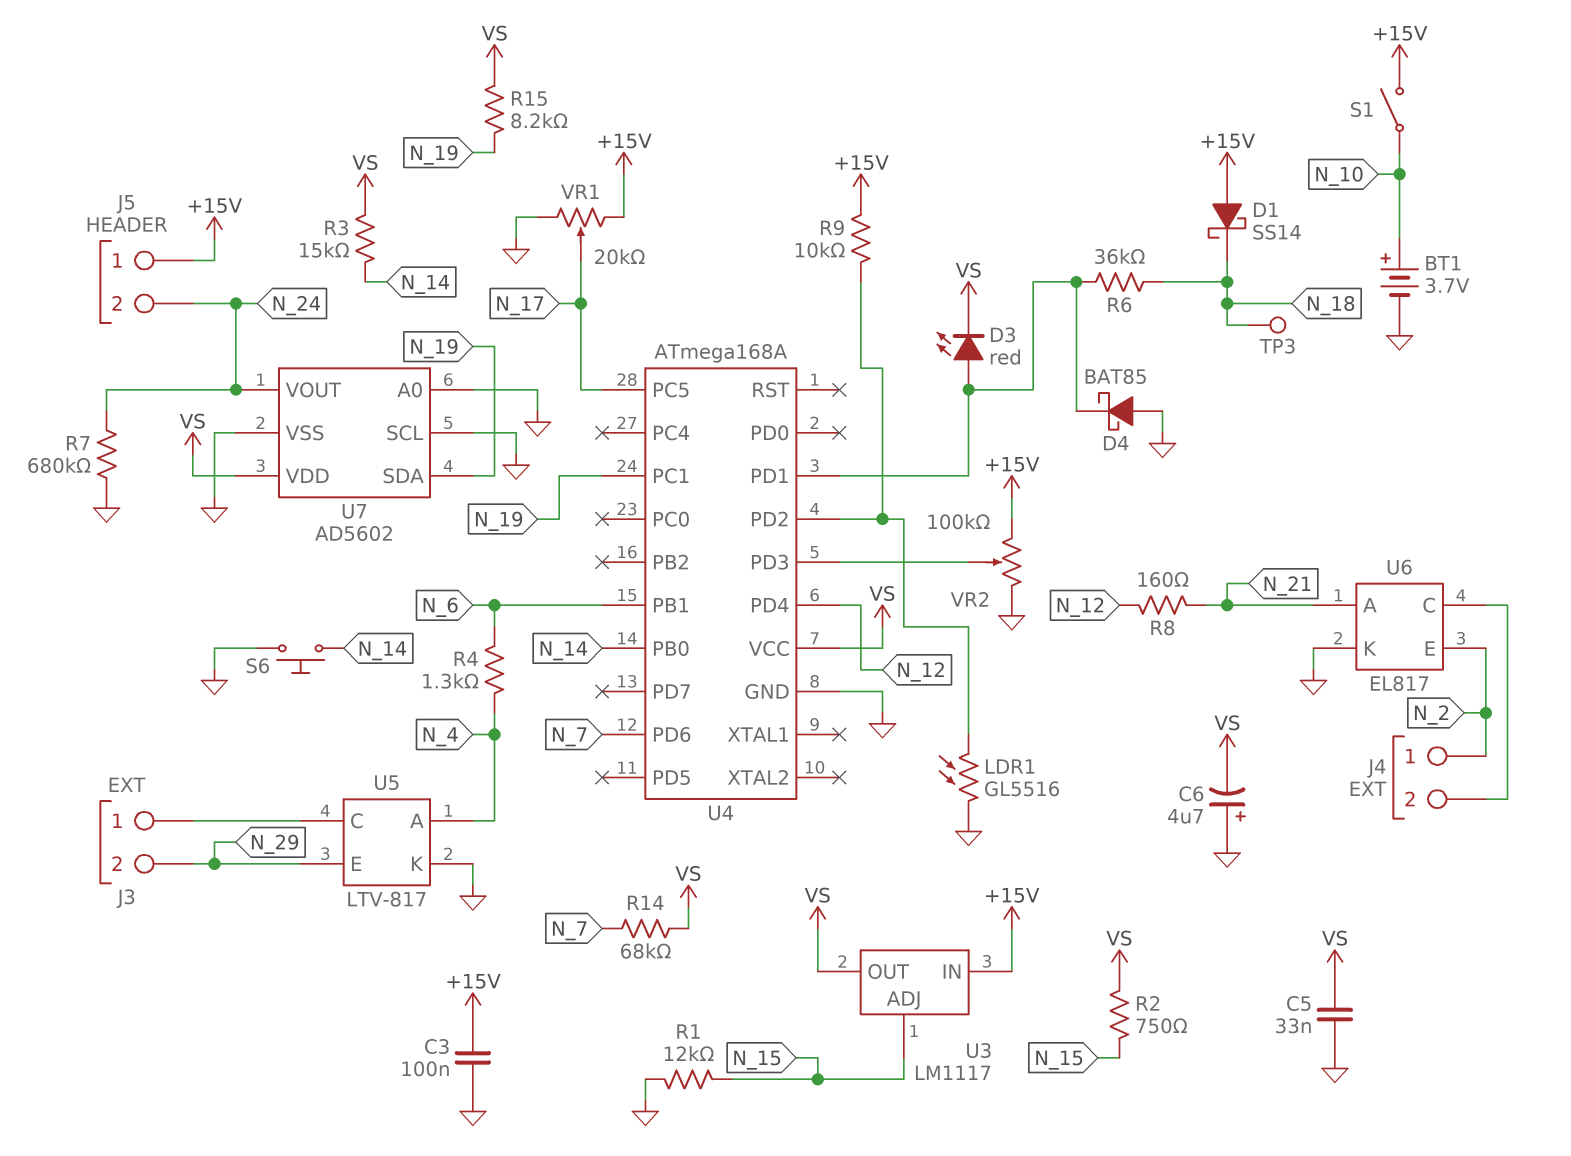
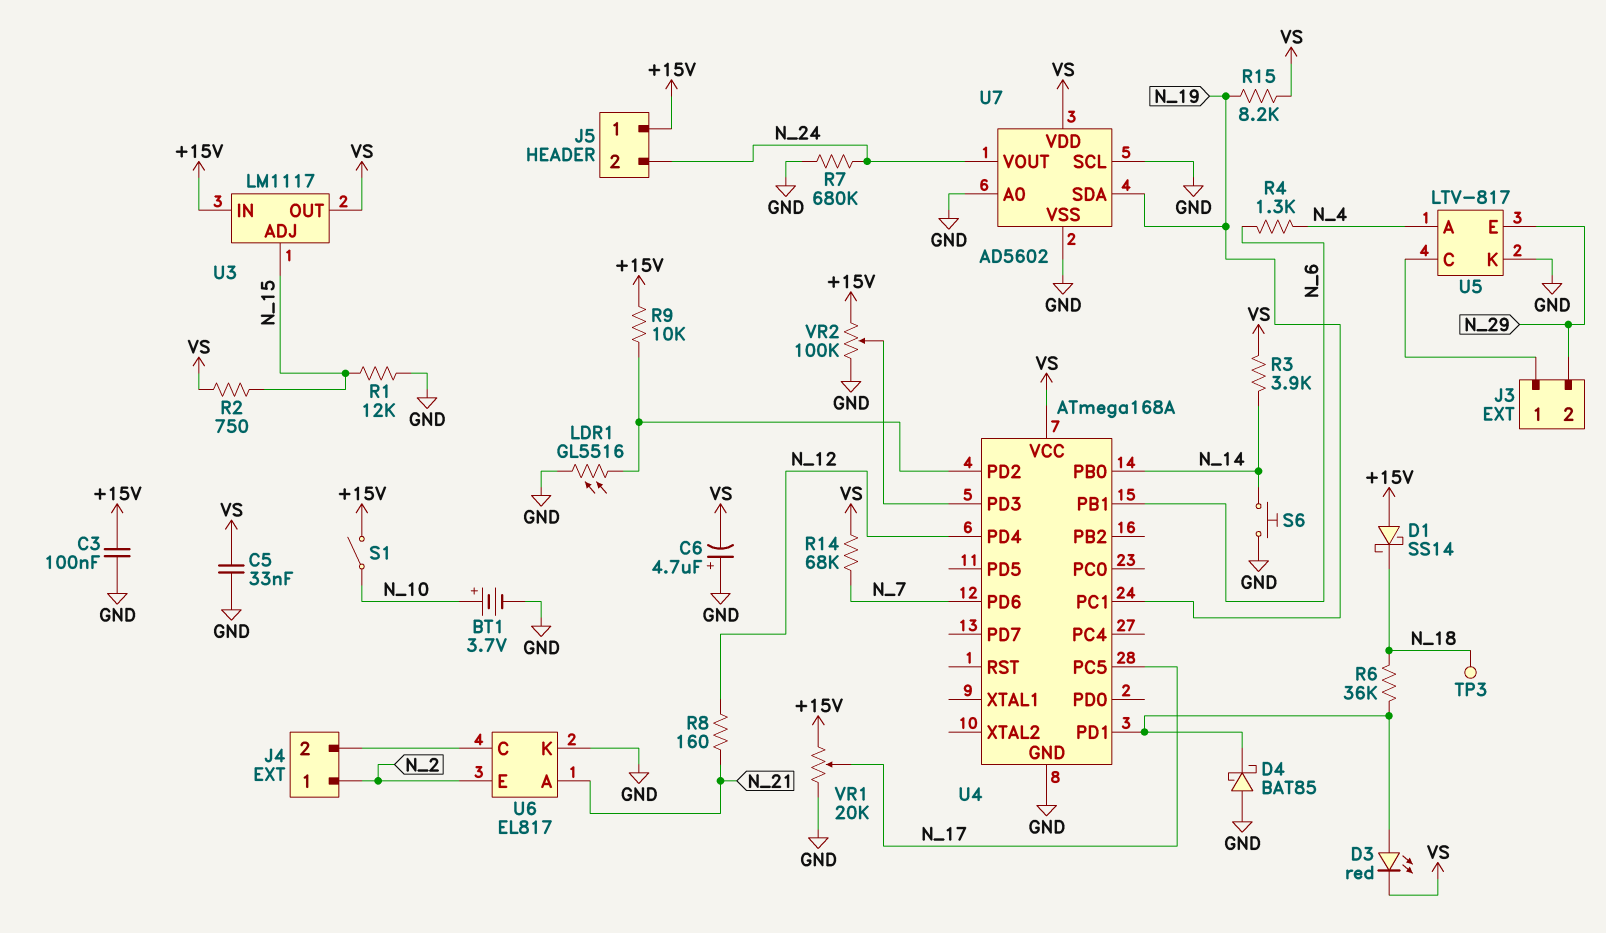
R3: 15k (N_14, VS) -> 3.9k (N_14, VS)

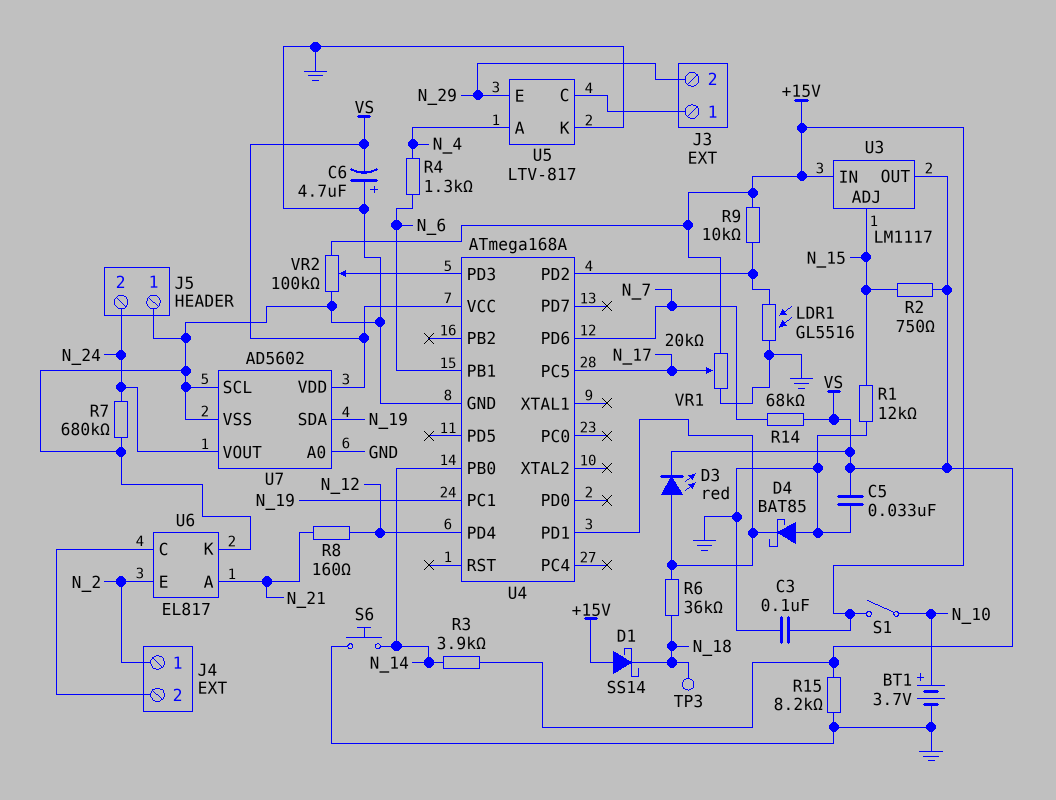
J5 pin 1: +15V -> GND
R15: 8.2k (N_19, VS) -> 8.2k (GND, VS)

